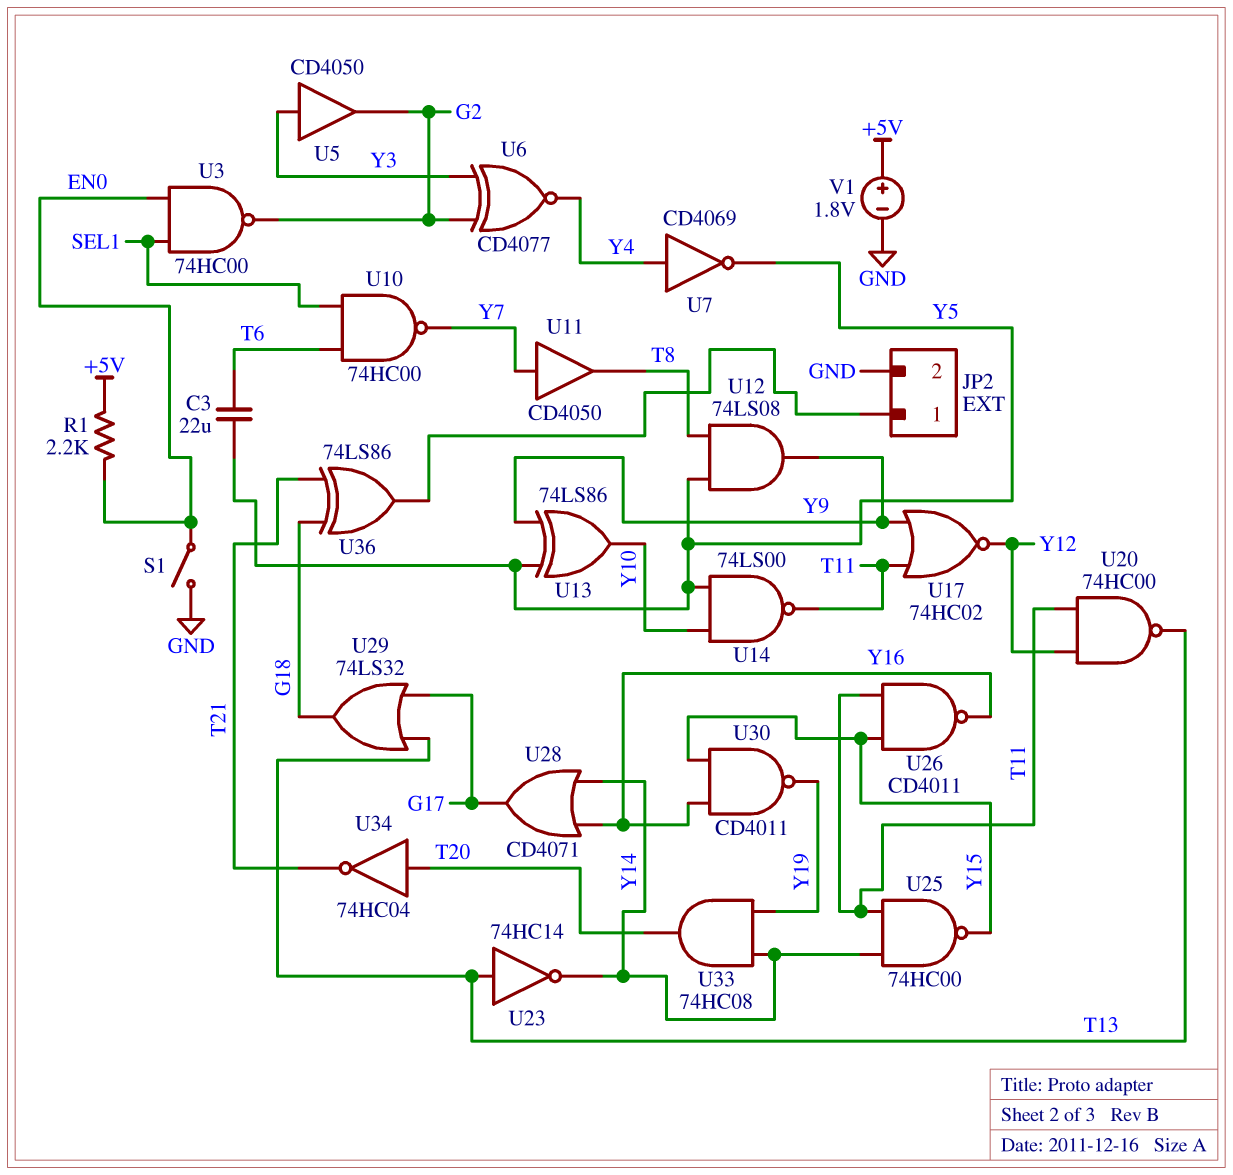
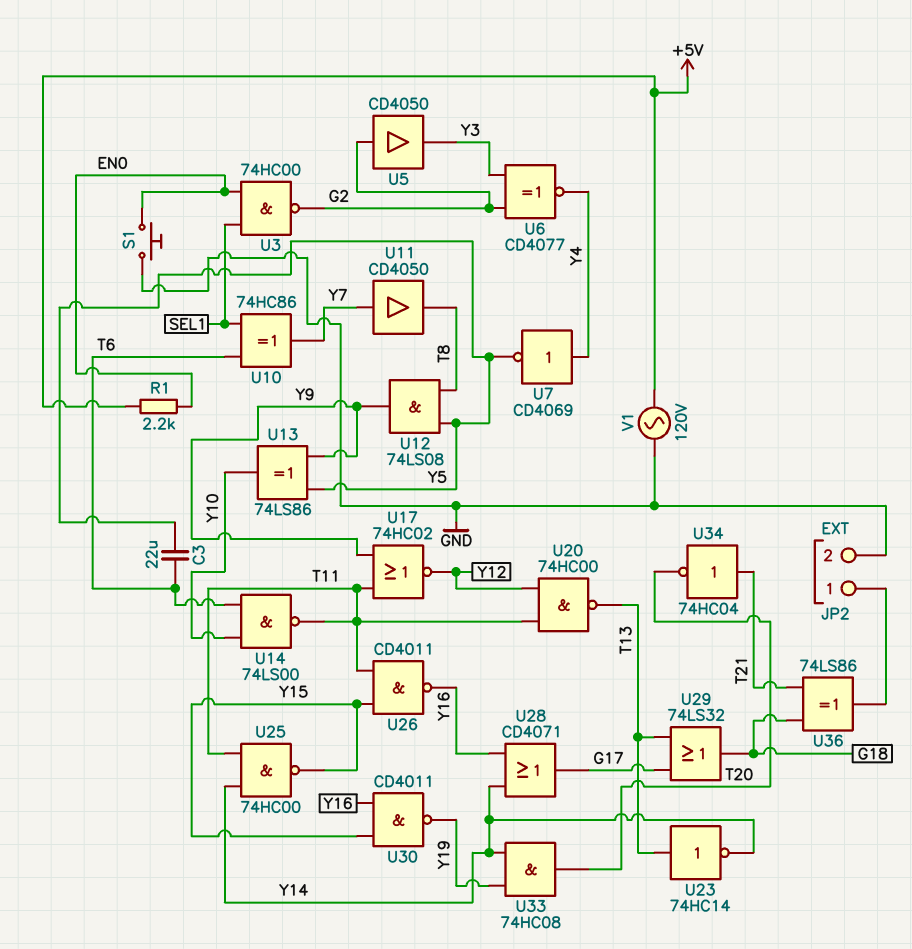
S1: switch (EN0, GND) -> button (EN0, GND)
U5: buffer CD4050 (in Y3, out G2) -> buffer CD4050 (in G2, out Y3)
U10: NAND 74HC00 (in SEL1, in T6, out Y7) -> XOR 74HC86 (in SEL1, in T6, out Y7)
U14: NAND 74LS00 (in Y5, in Y10, out T11) -> NAND 74LS00 (in T6, in Y10, out T11)
U34: NOT 74HC04 (in T20, out T21) -> NOT 74HC04 (in T21, out T20)
V1: 1.8V (plus +5V, minus GND) -> AC 120V (+5V, GND)

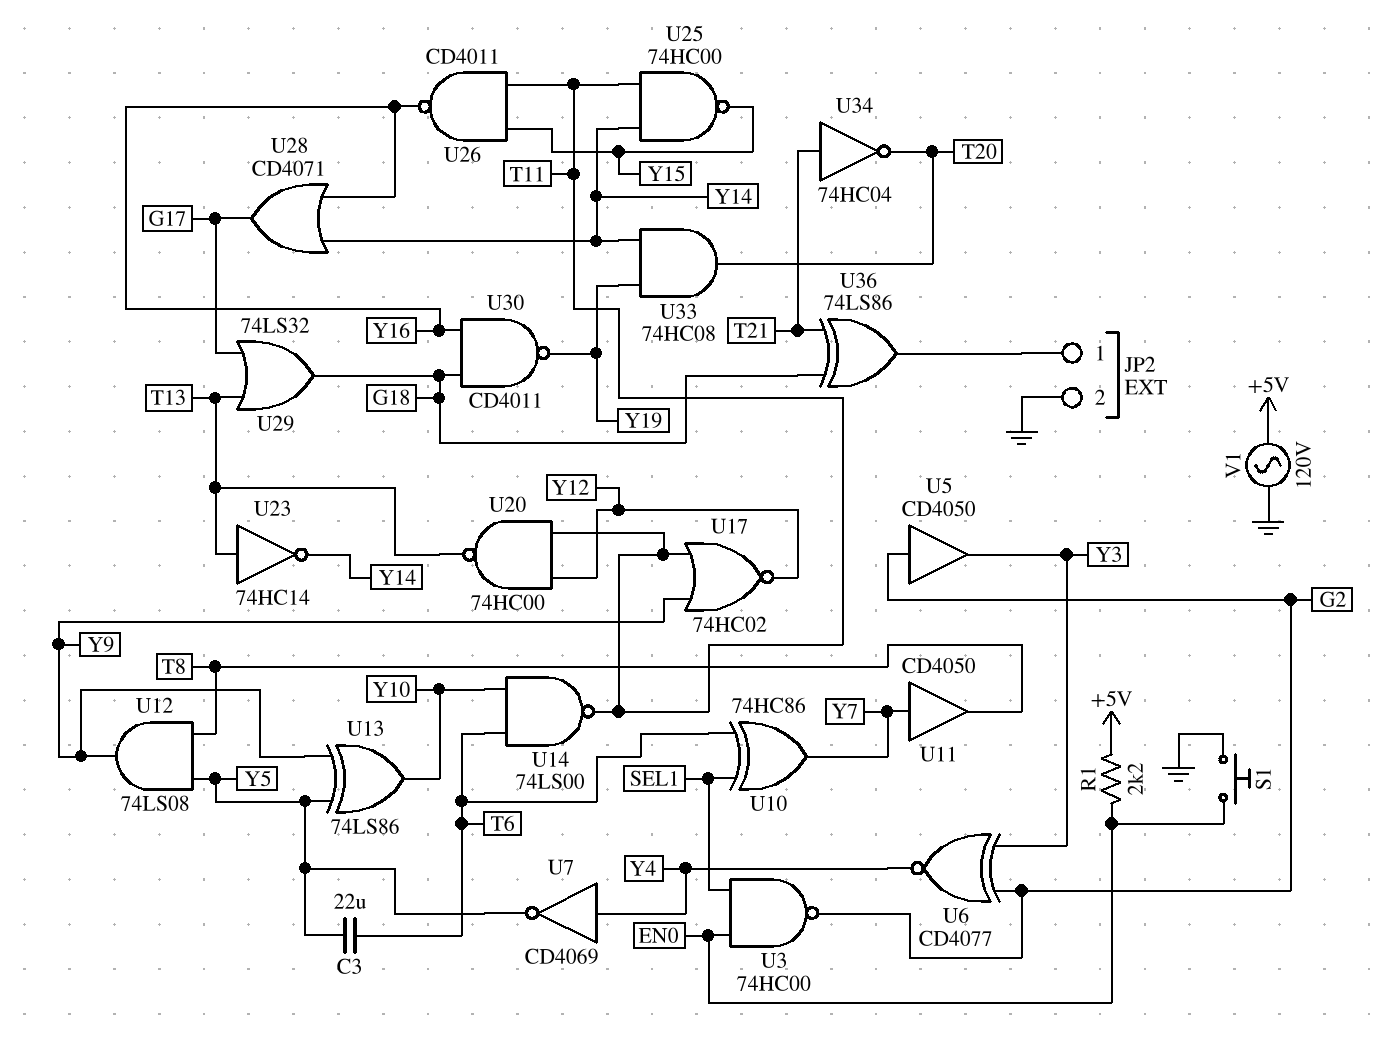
U30: NAND CD4011 (in Y15, in Y16, out Y19) -> NAND CD4011 (in G18, in Y16, out Y19)

